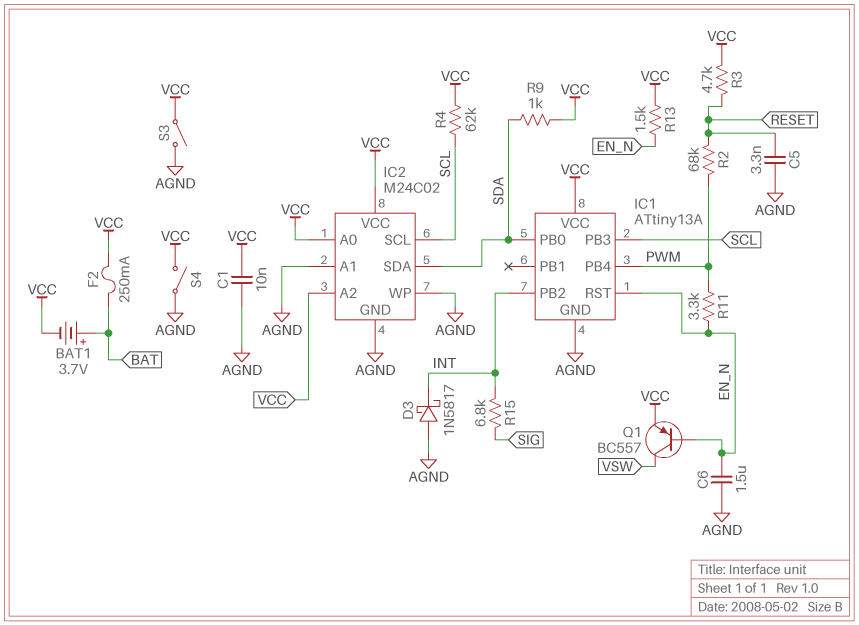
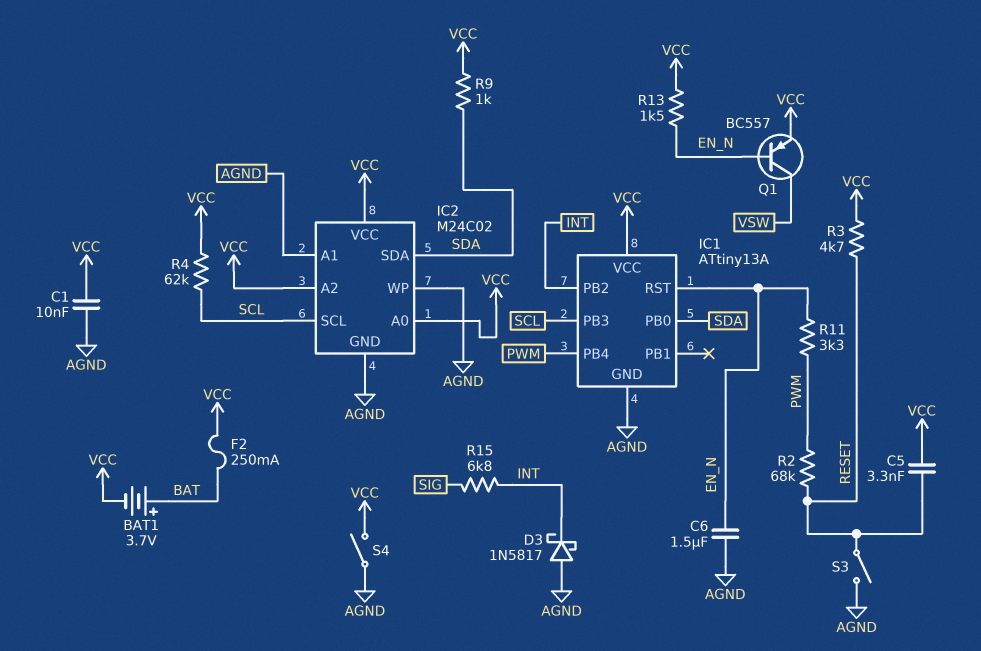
C5: 3.3nF (AGND, RESET) -> 3.3nF (RESET, VCC)
S3: switch (AGND, VCC) -> switch (AGND, RESET)

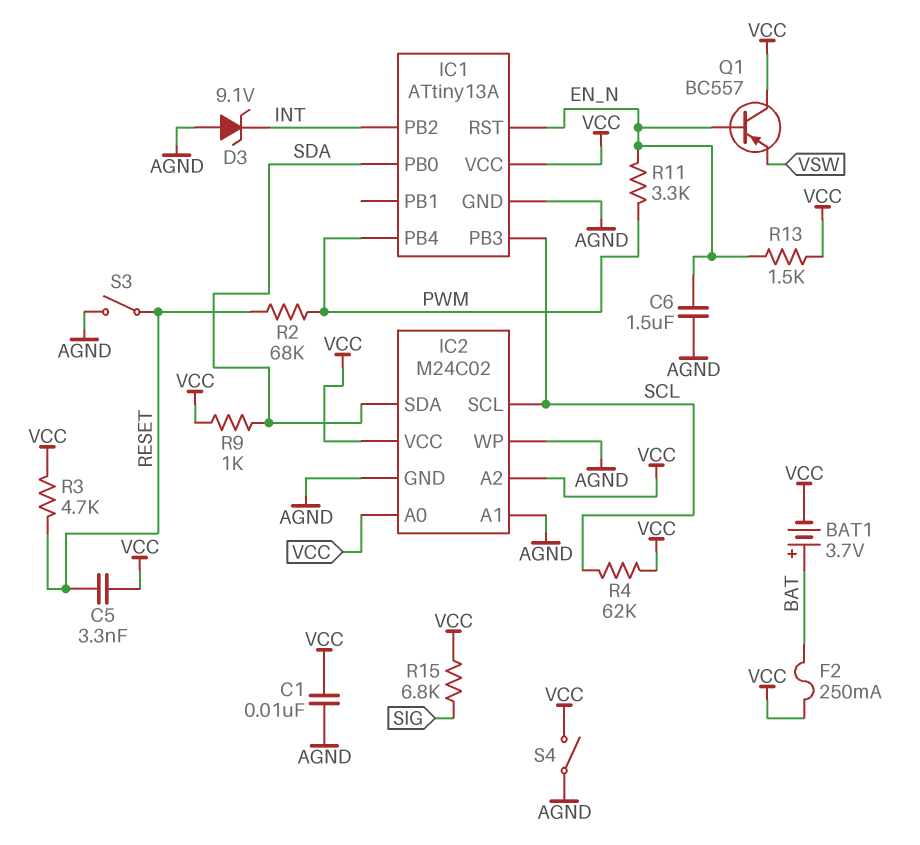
D3: schottky 1N5817 (A AGND, K INT) -> zener 9.1V (A AGND, K INT)
Q1: PNP BC557 (B EN_N, C VSW, E VCC) -> PNP BC557 (B EN_N, C VCC, E VSW)
R15: 6.8k (INT, SIG) -> 6.8k (SIG, VCC)

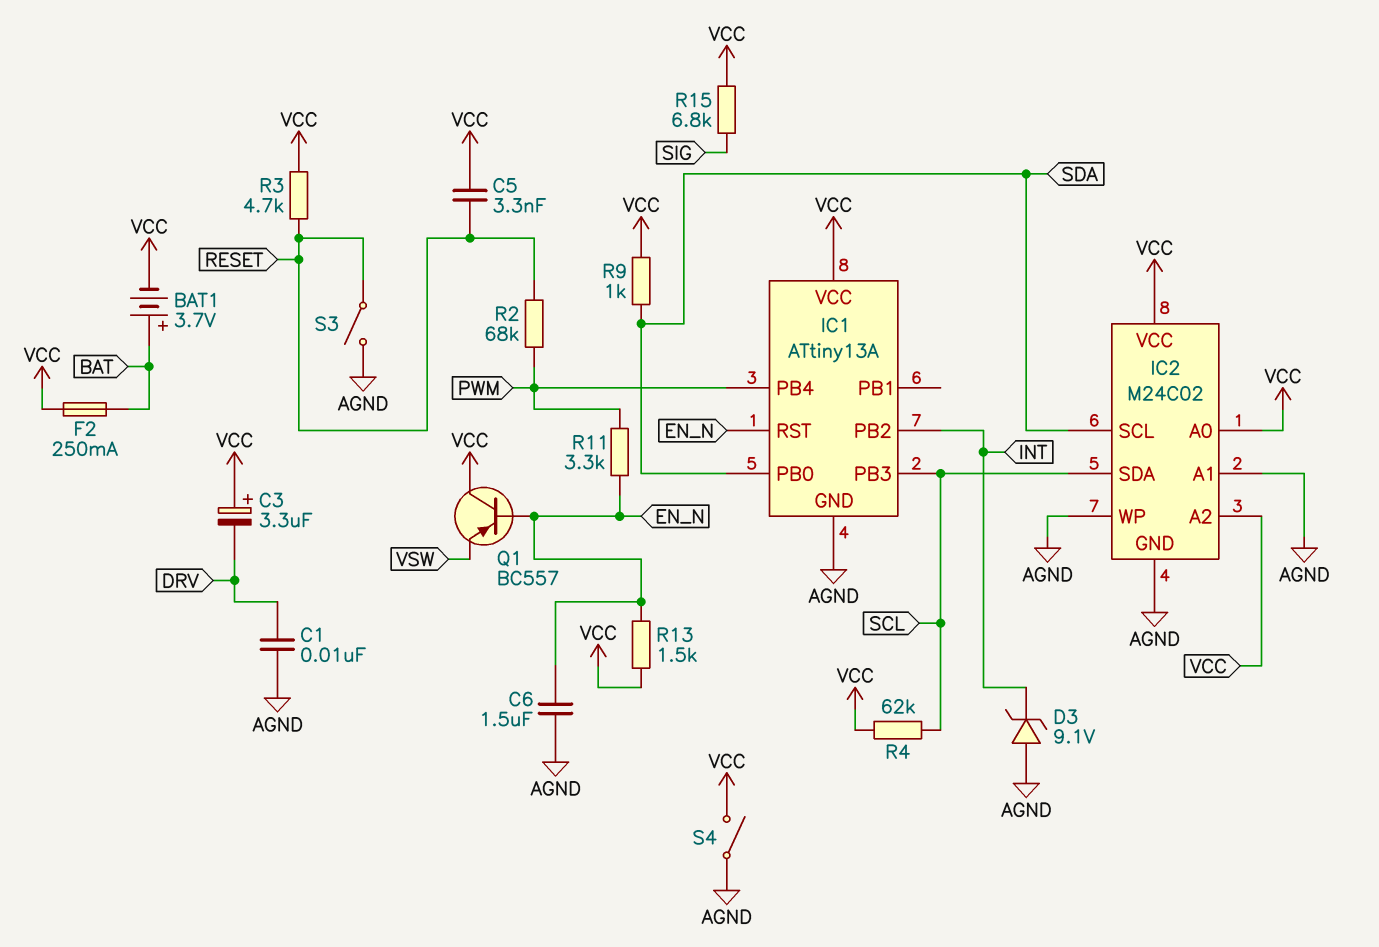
C1: 10nF (AGND, VCC) -> 10nF (AGND, DRV)
C3: none -> 3.3uF (plus VCC, minus DRV)
IC2 pin SCL: SCL -> SDA
IC2 pin SDA: SDA -> SCL

